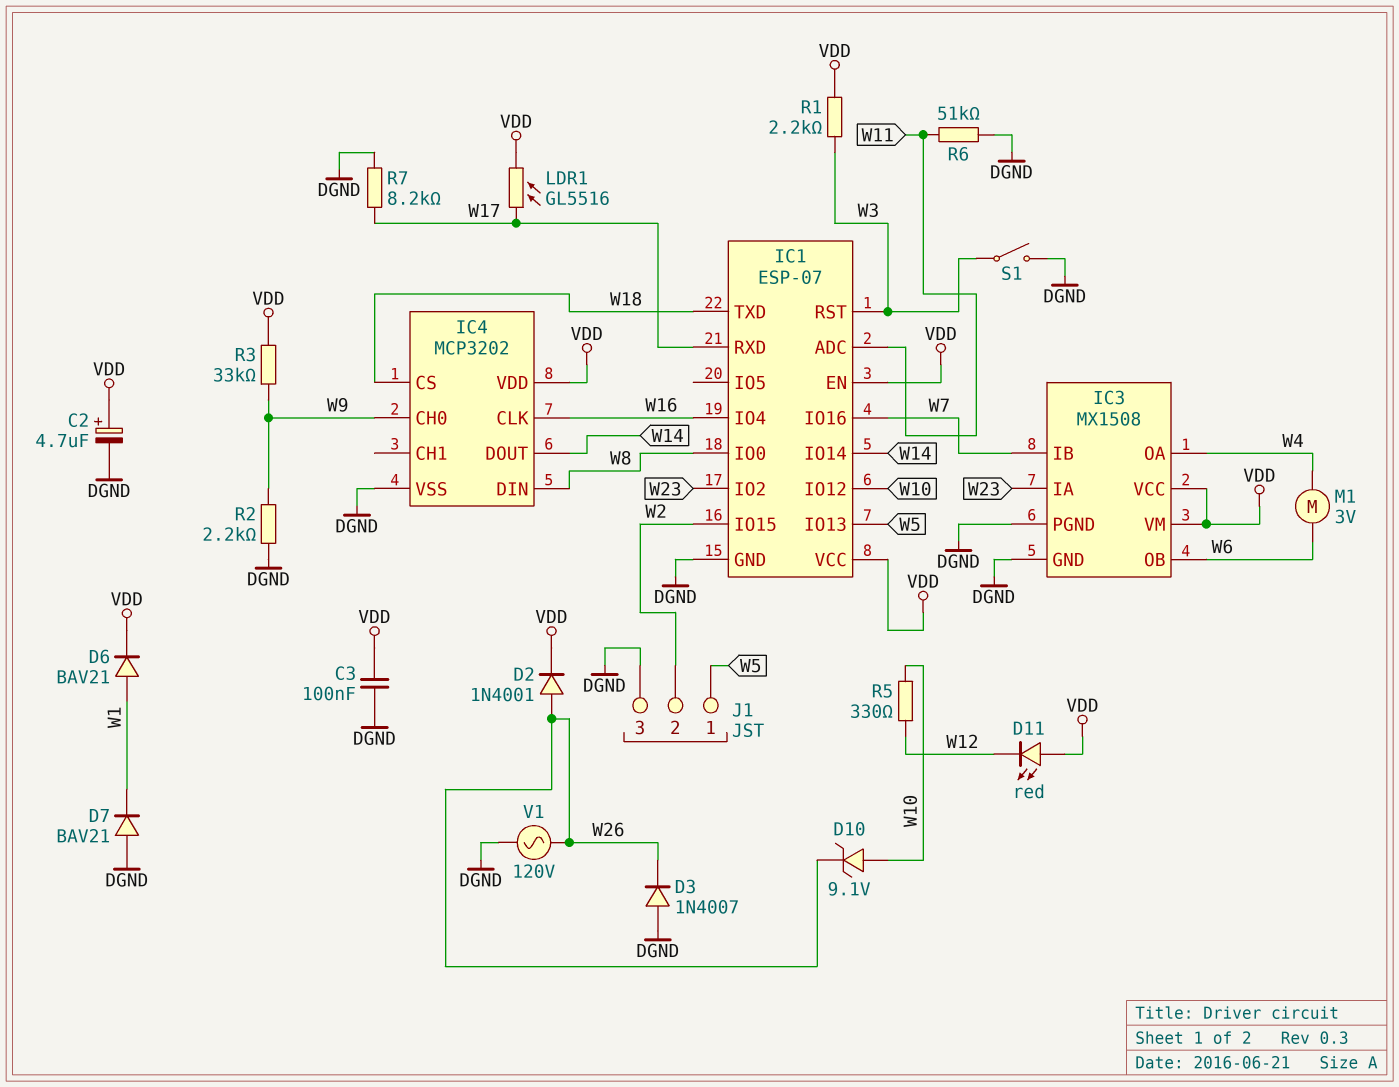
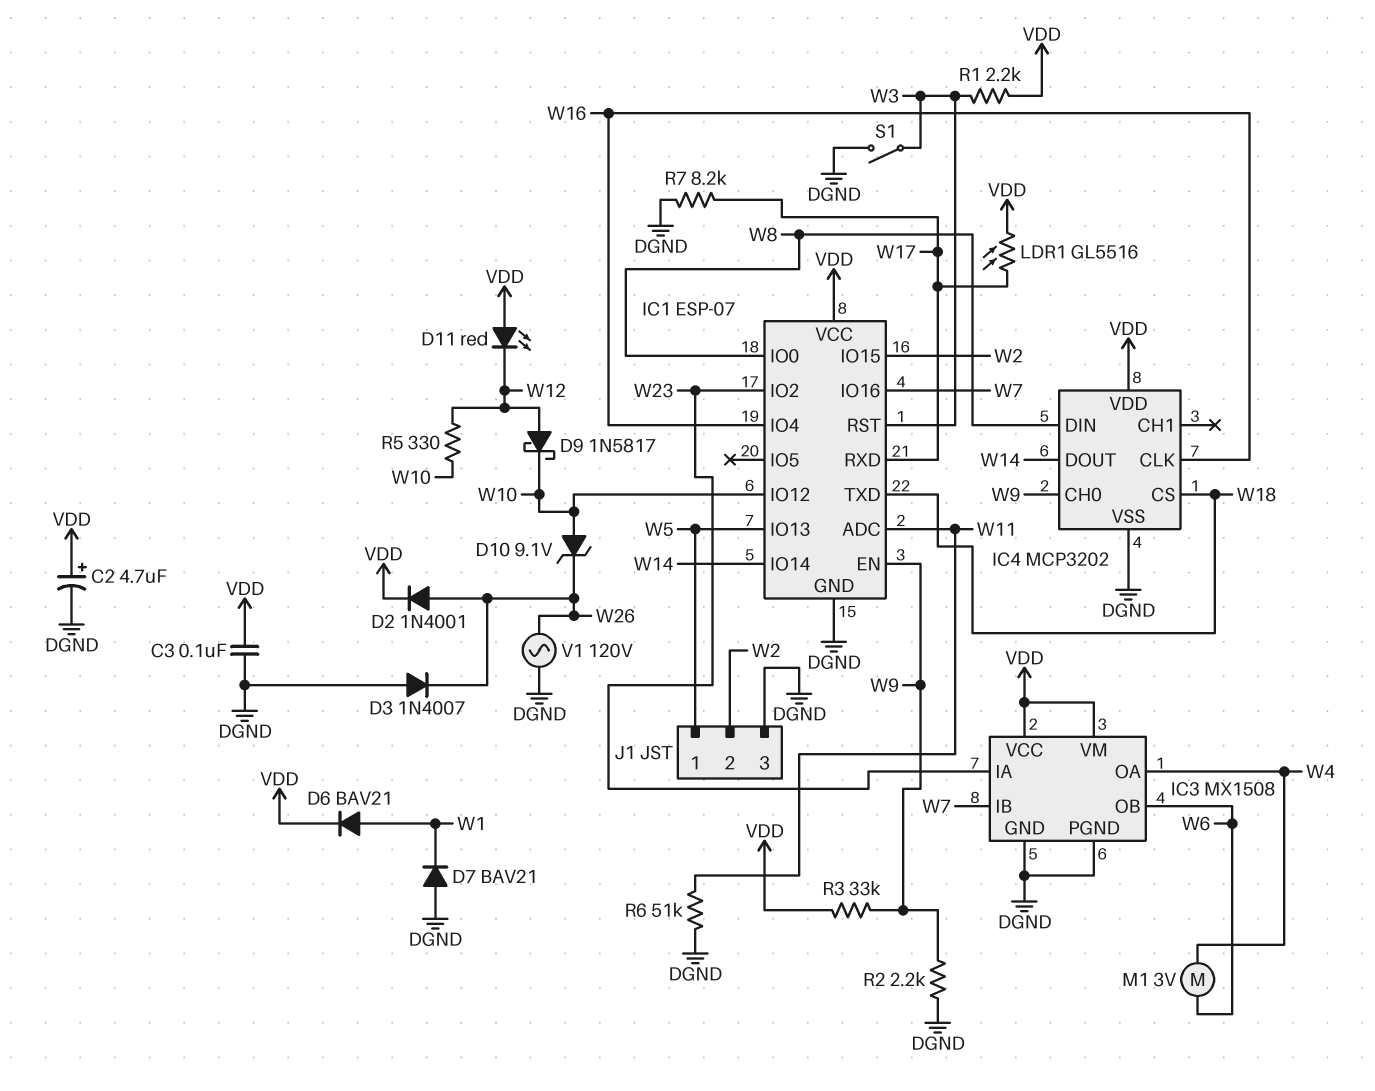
D9: none -> schottky 1N5817 (A W12, K W10)
IC1 pin EN: VDD -> W9

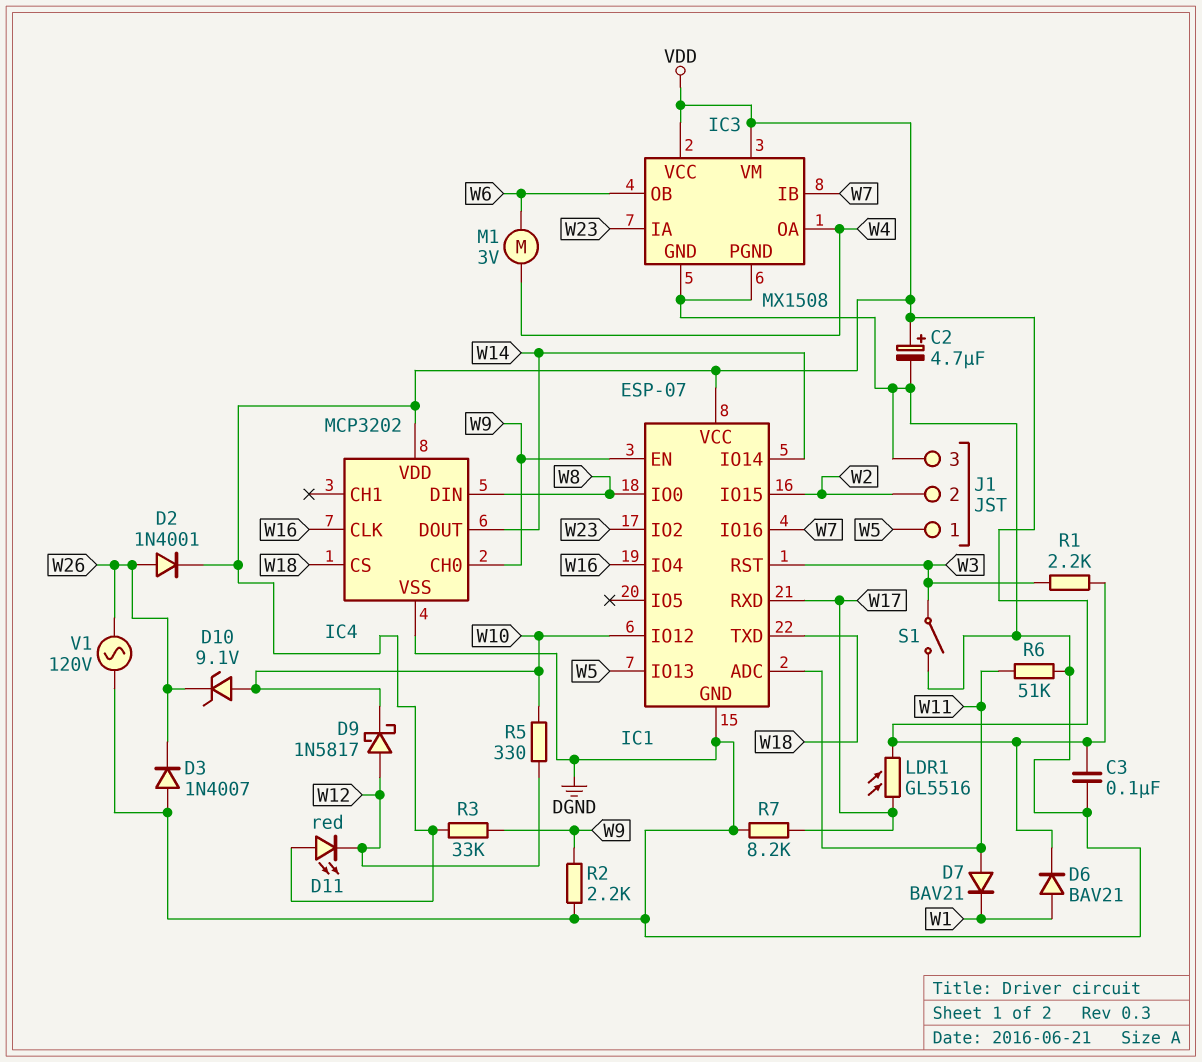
D7: diode BAV21 (A DGND, K W1) -> diode BAV21 (A W11, K W1)

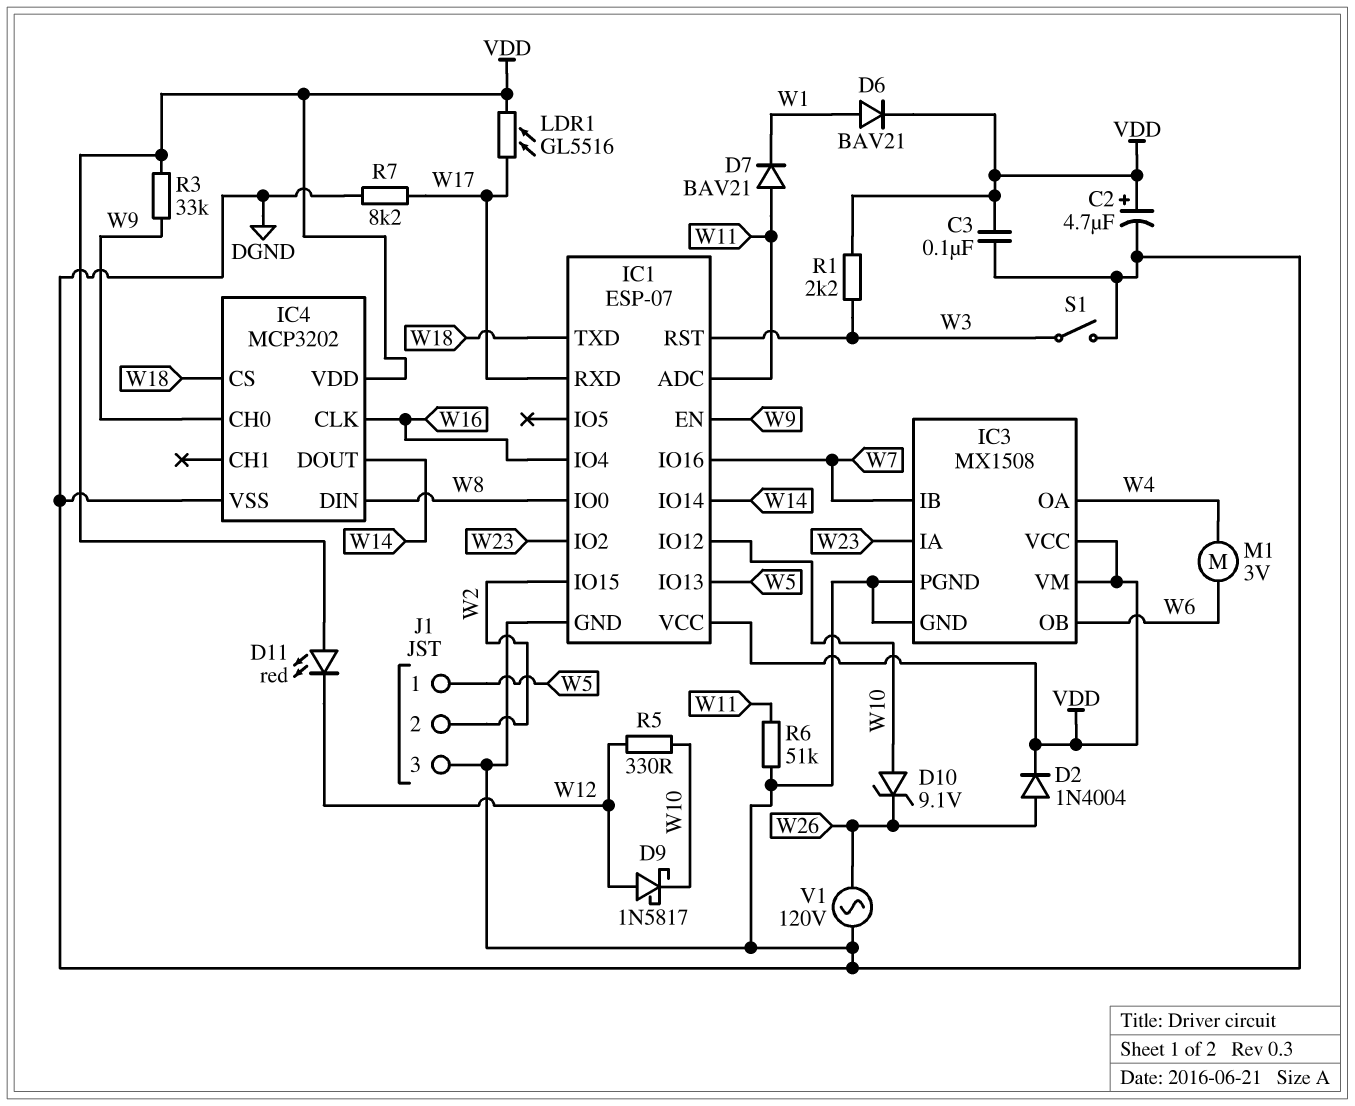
D2: diode 1N4001 (A W26, K VDD) -> diode 1N4004 (A W26, K VDD)
D3: diode 1N4007 (A DGND, K W26) -> none
R2: 2.2k (DGND, W9) -> none

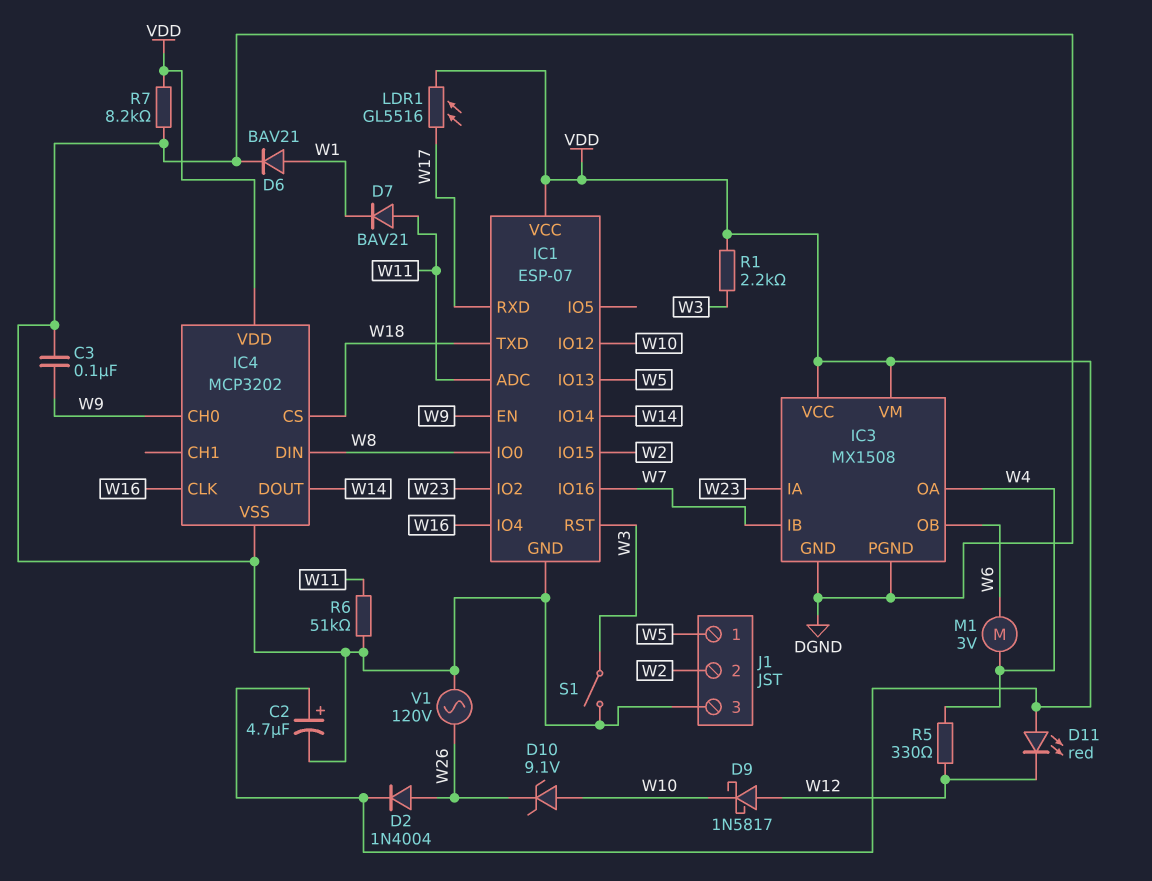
C3: 100nF (DGND, VDD) -> 100nF (DGND, W9)
D6: diode BAV21 (A W1, K VDD) -> diode BAV21 (A W1, K DGND)
R3: 33k (VDD, W9) -> none
R5: 330 (W10, W12) -> 330 (W4, W12)
R7: 8.2k (DGND, W17) -> 8.2k (DGND, VDD)

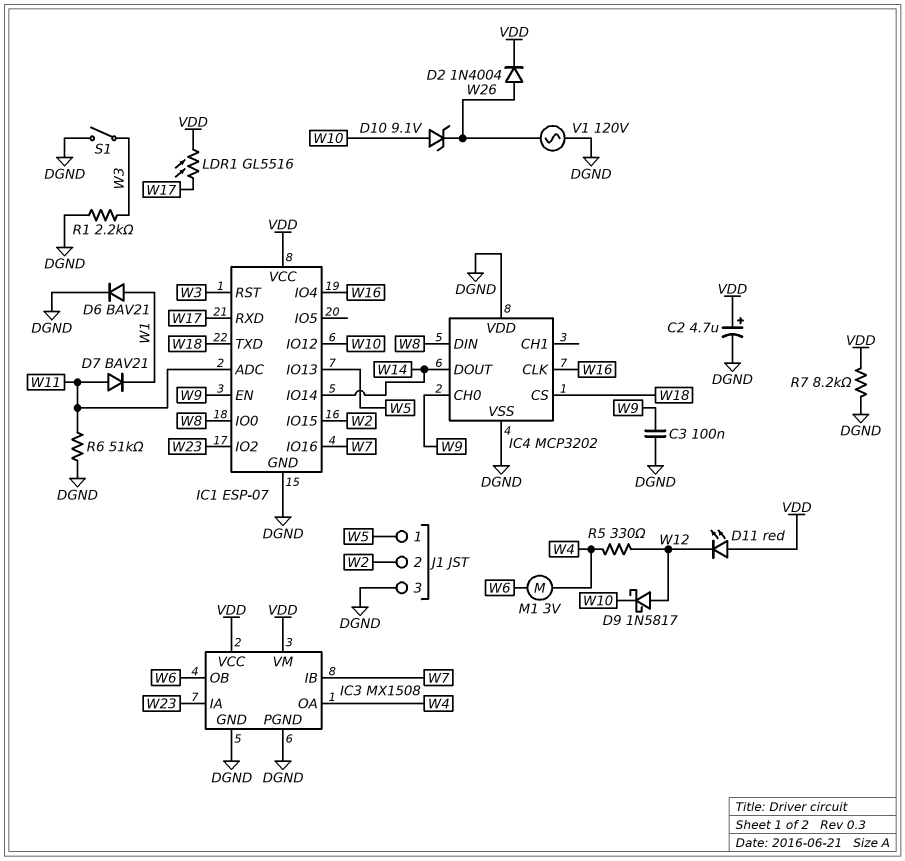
IC4 pin VDD: VDD -> DGND
R1: 2.2k (VDD, W3) -> 2.2k (DGND, W3)

